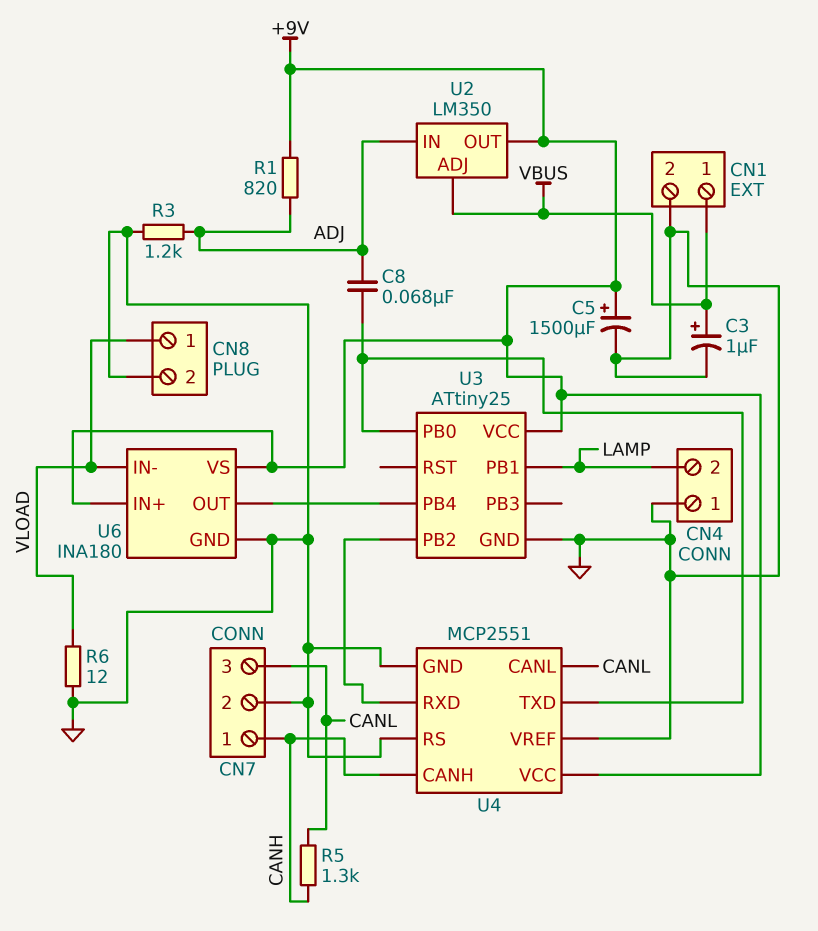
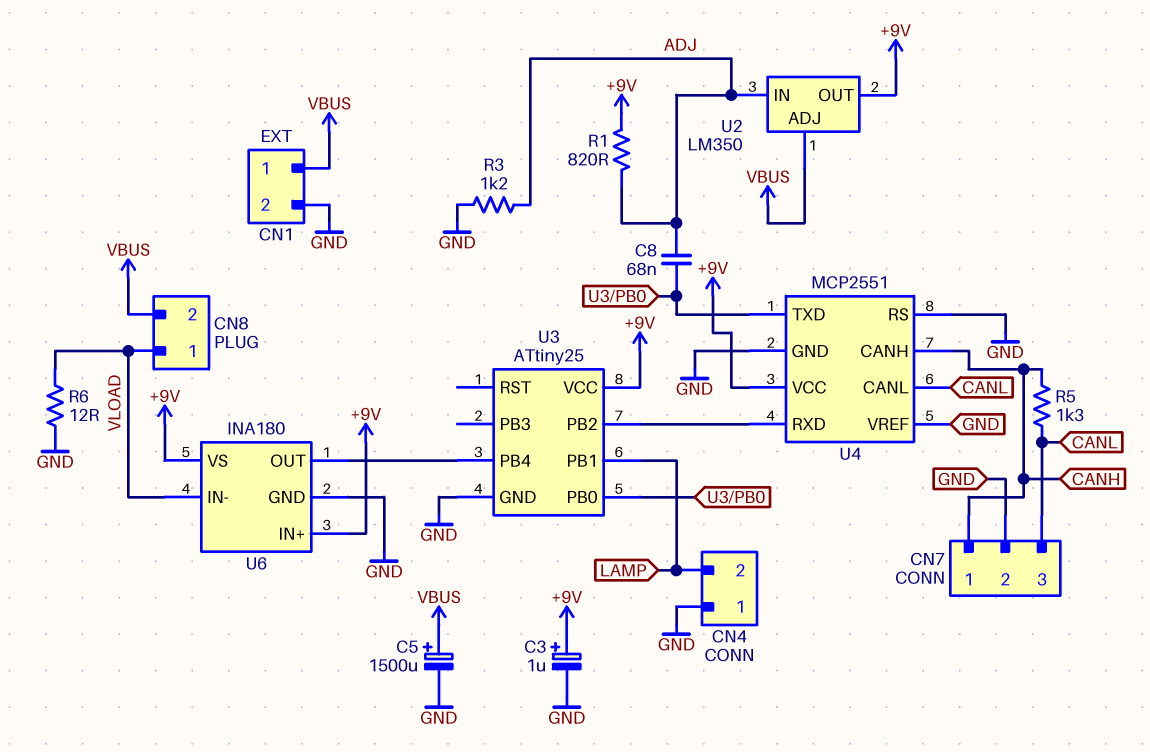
C3: 1uF (plus VBUS, minus GND) -> 1uF (plus +9V, minus GND)
C5: 1500uF (plus +9V, minus GND) -> 1500uF (plus VBUS, minus GND)
CN8 pin 2: GND -> VBUS

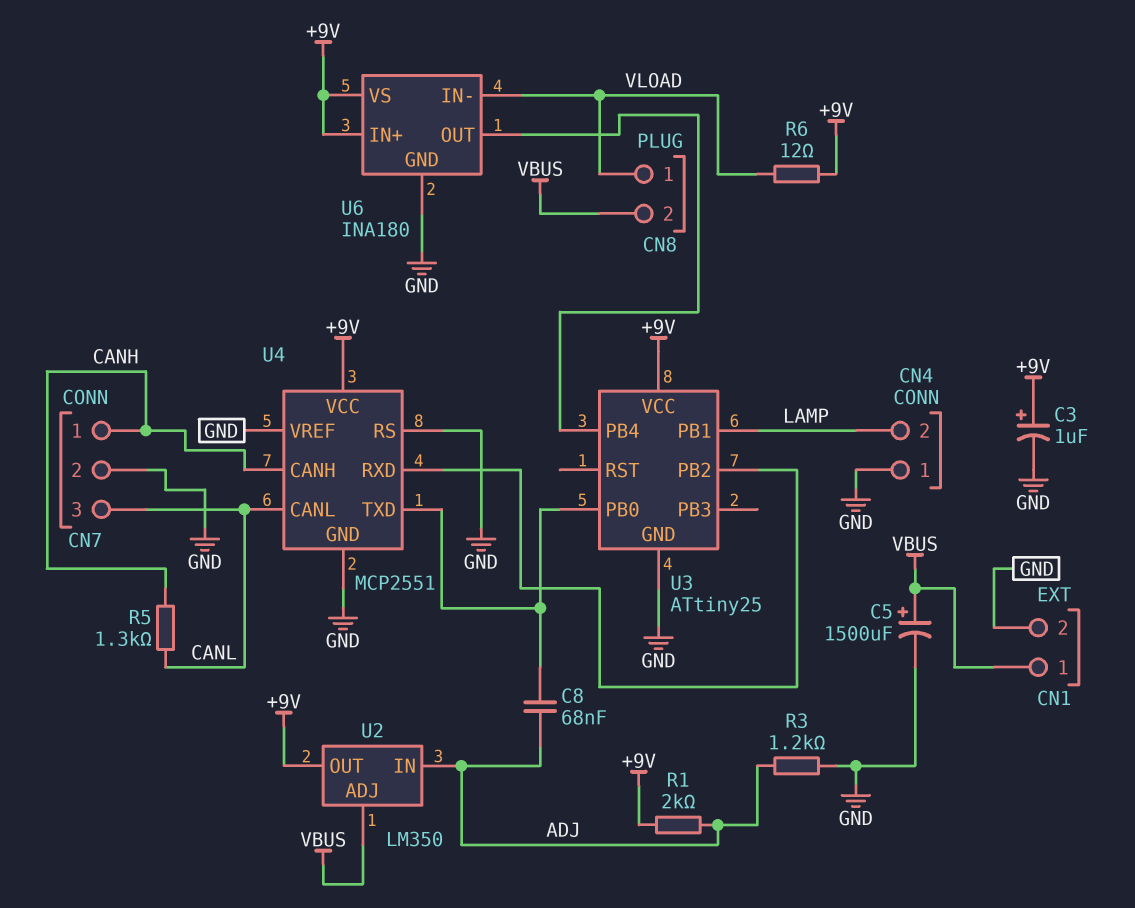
R1: 820 (+9V, ADJ) -> 2k (+9V, ADJ)
R6: 12 (GND, VLOAD) -> 12 (+9V, VLOAD)

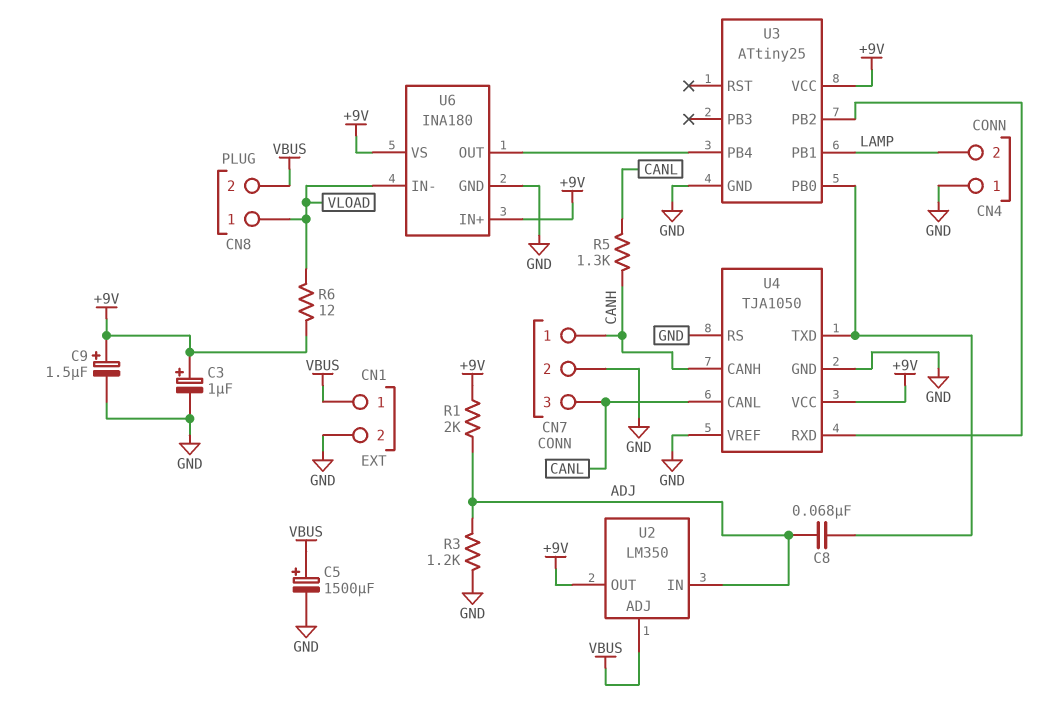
C9: none -> 1.5uF (plus +9V, minus GND)
U4: MCP2551 -> TJA1050

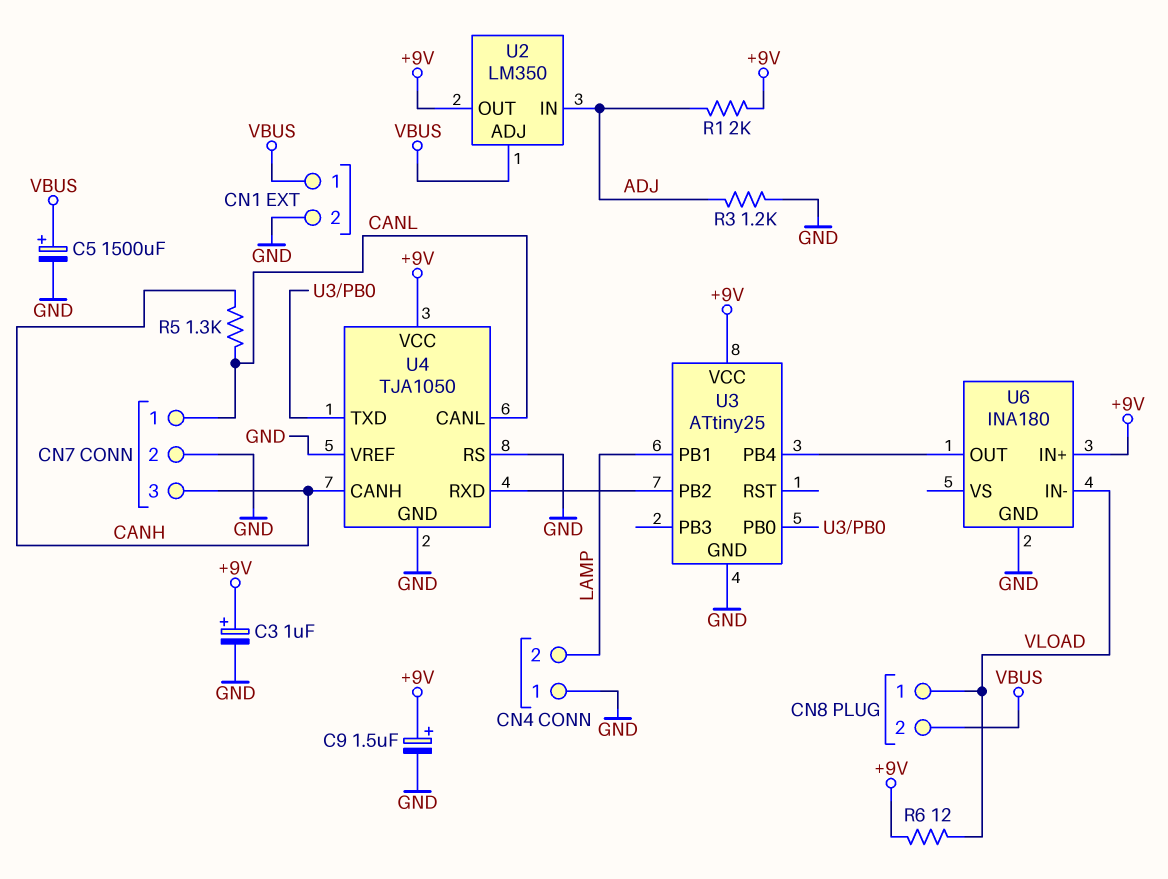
C8: 68nF (ADJ, U3/PB0) -> none
CN7 pin 1: CANH -> CANL
CN7 pin 3: CANL -> CANH
U6 pin VS: +9V -> none

